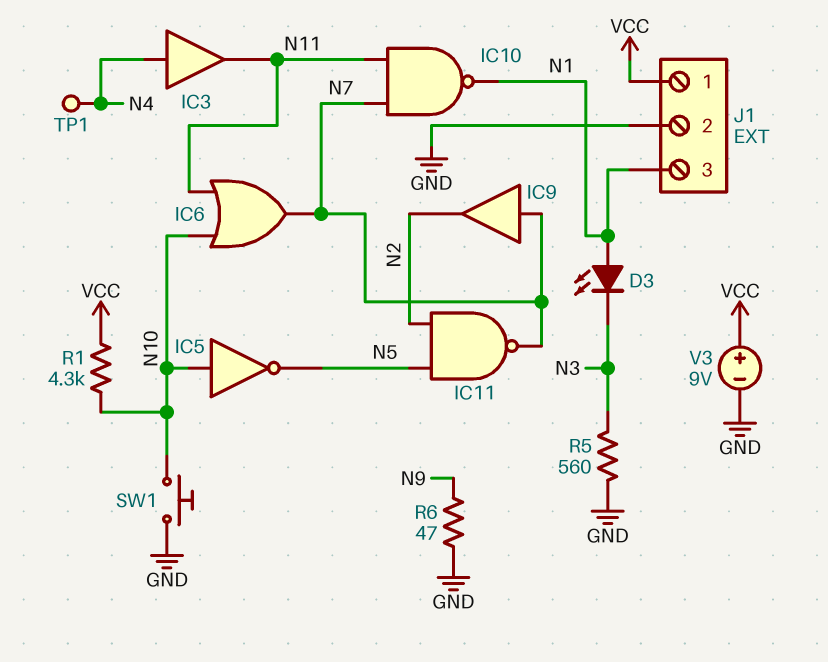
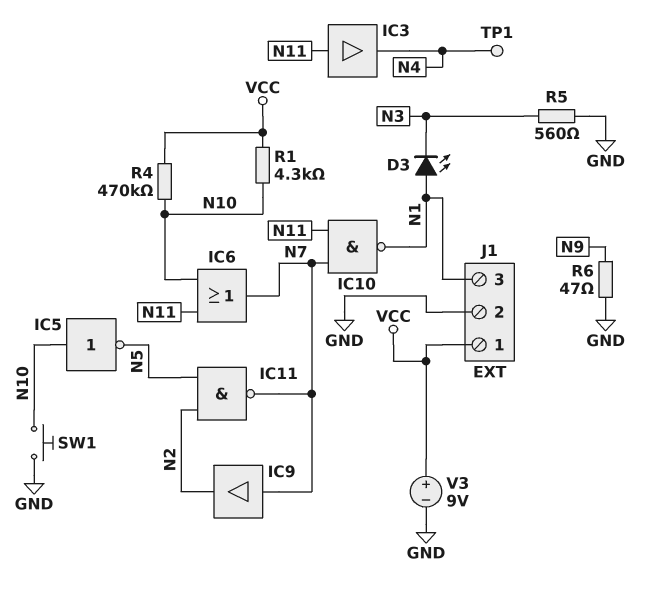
IC3: buffer (in N4, out N11) -> buffer (in N11, out N4)
R4: none -> 470k (N10, VCC)

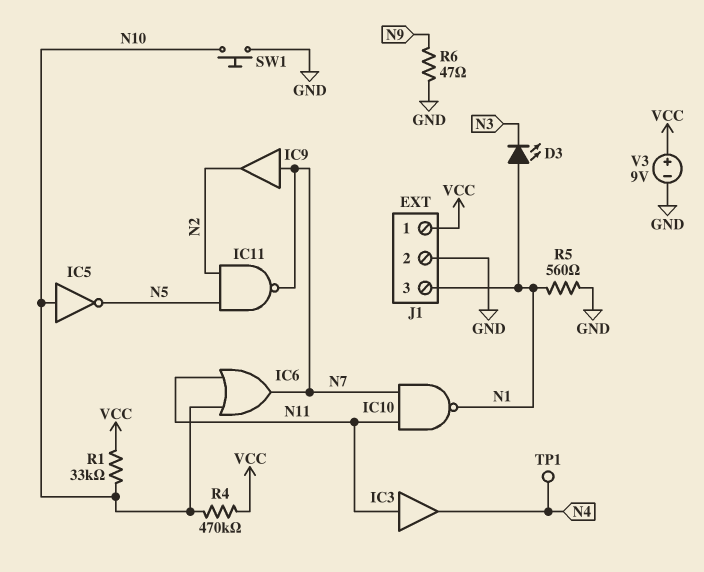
R1: 4.3k (N10, VCC) -> 33k (N10, VCC)
R5: 560 (GND, N3) -> 560 (GND, N1)

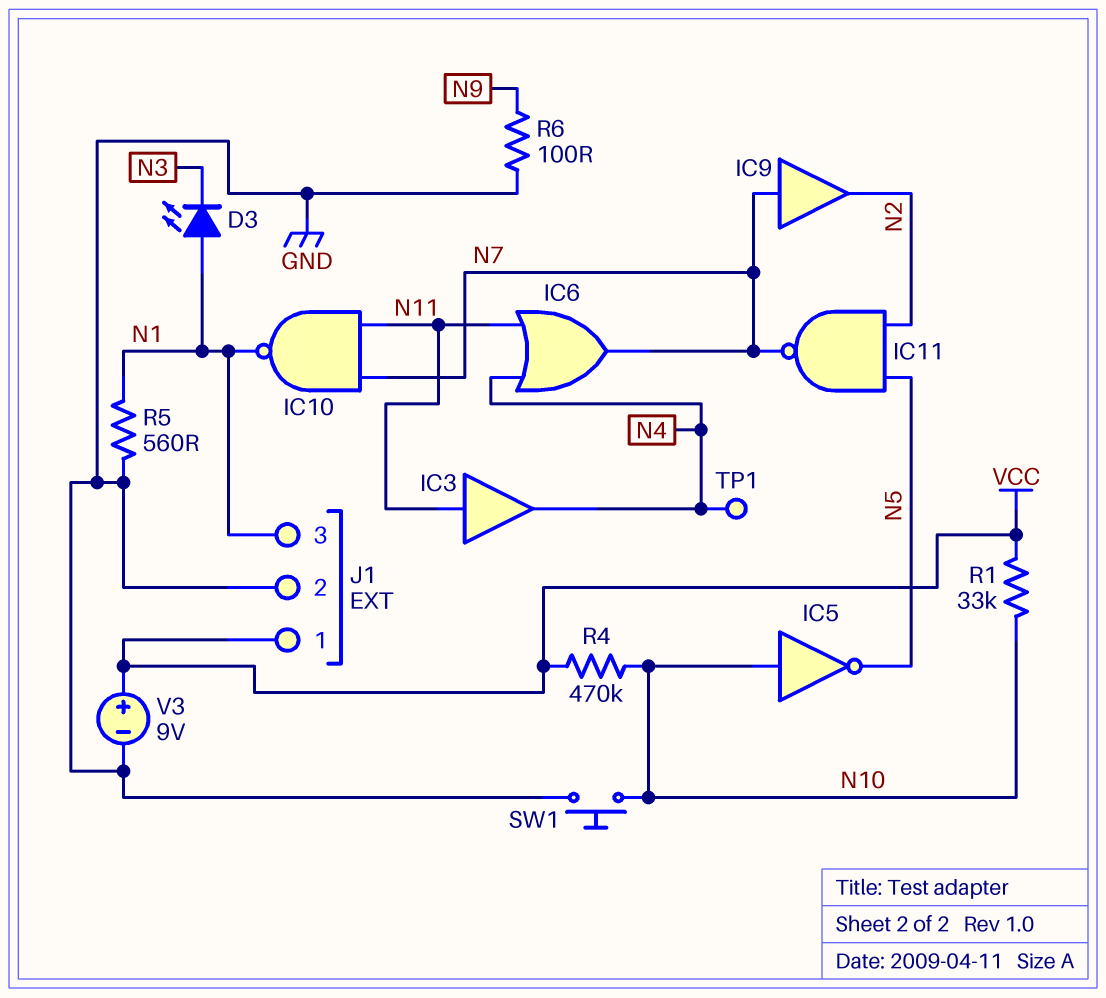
IC6: OR (in N10, in N11, out N7) -> OR (in N4, in N11, out N7)
R6: 47 (GND, N9) -> 100 (GND, N9)

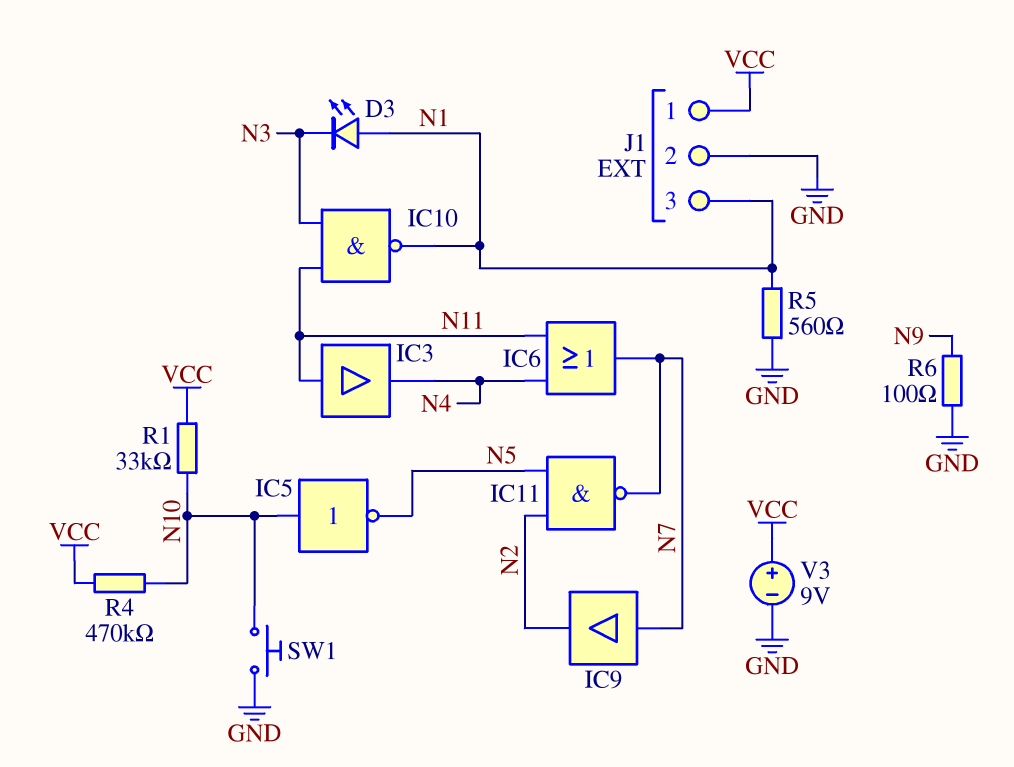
IC10: NAND (in N7, in N11, out N1) -> NAND (in N3, in N11, out N1)
TP1: test point (N4) -> none

